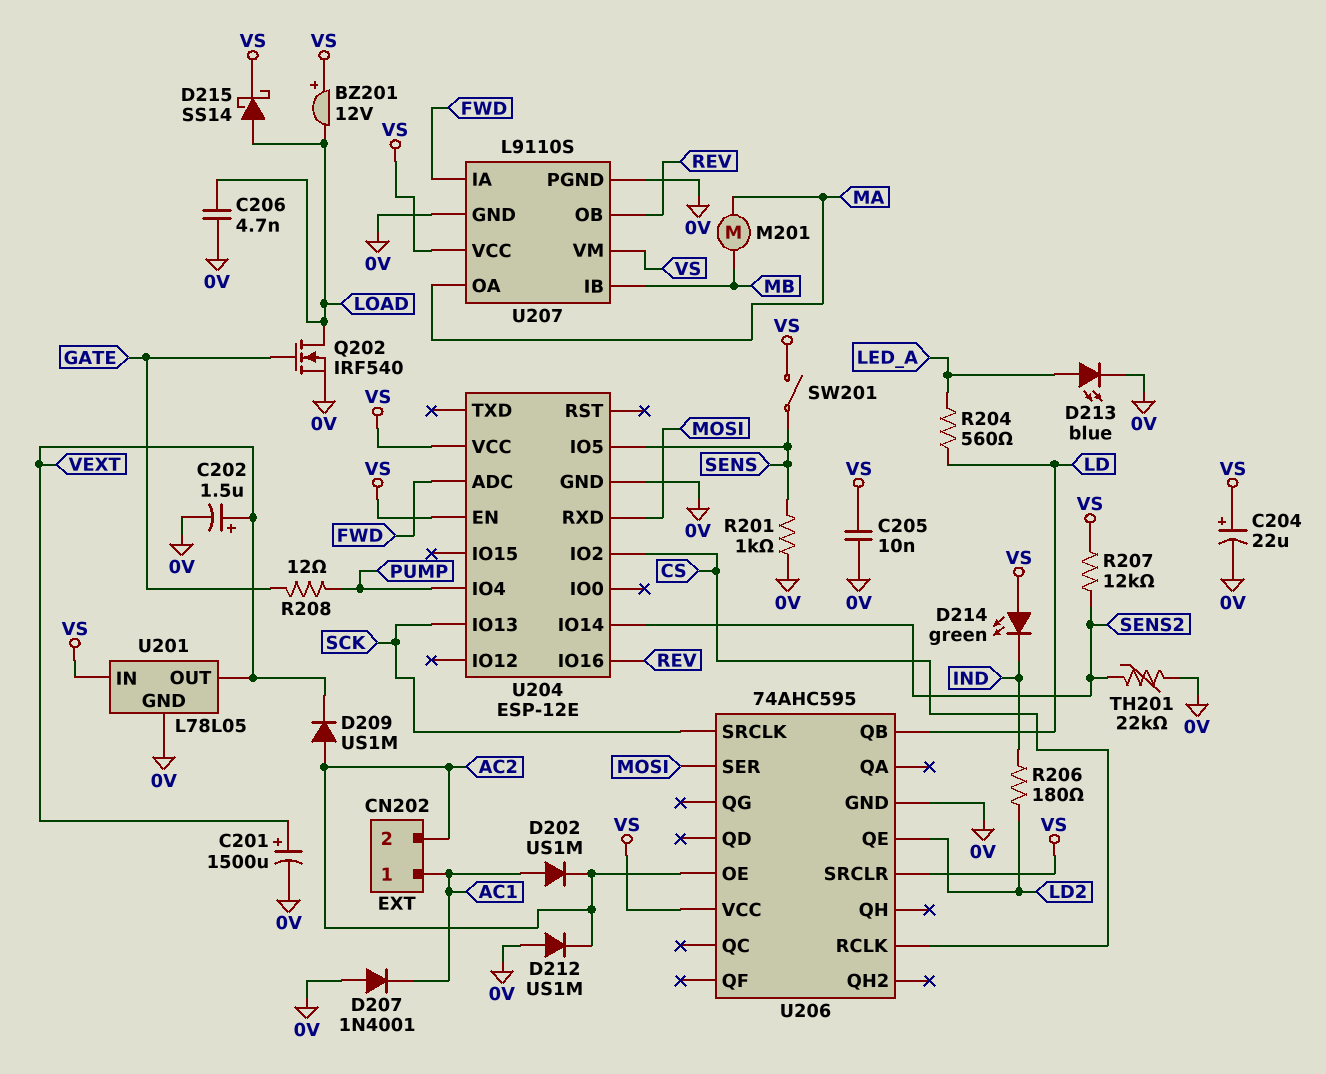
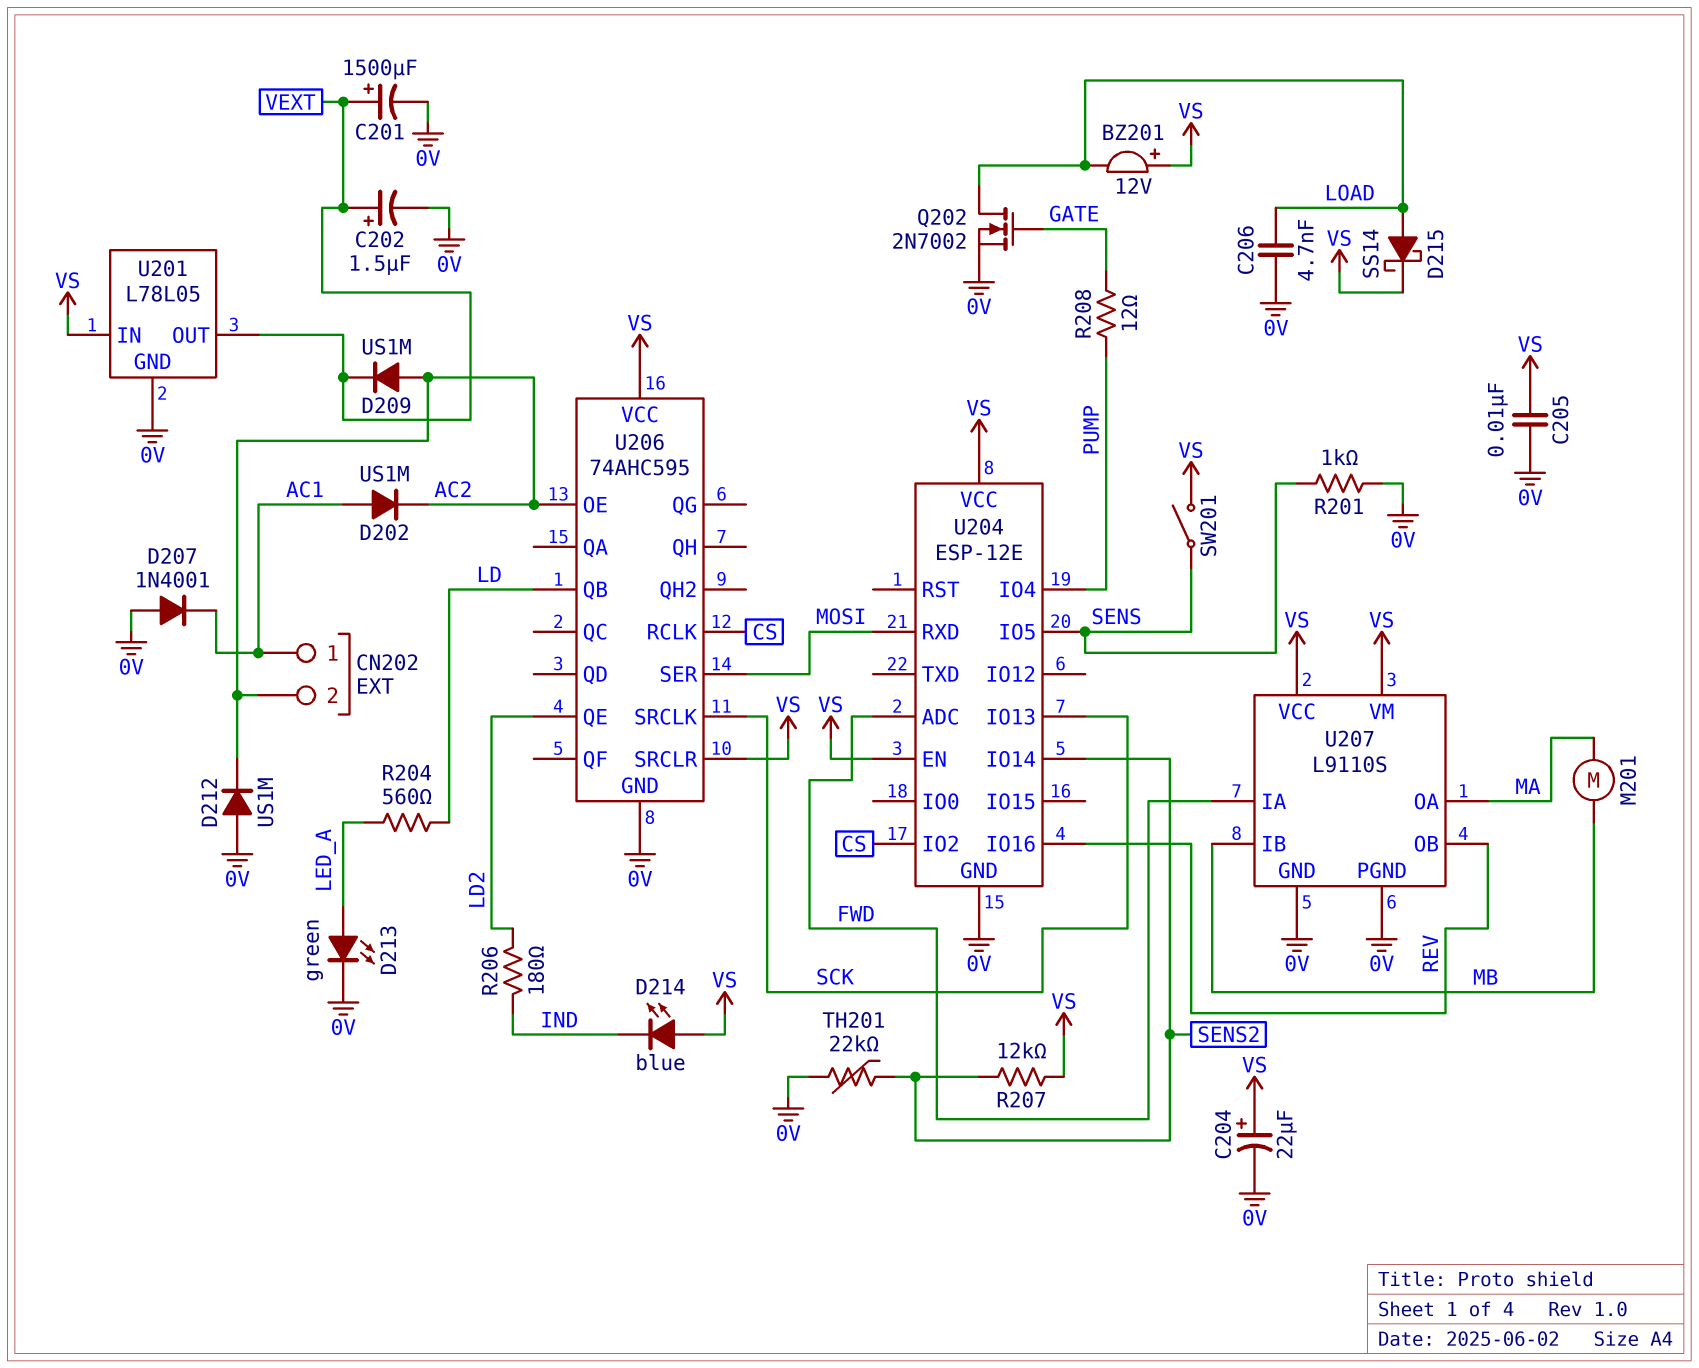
D213: LED blue (A LED_A, K 0V) -> LED green (A LED_A, K 0V)
D214: LED green (A VS, K IND) -> LED blue (A VS, K IND)
Q202: NMOS IRF540 (G GATE, D LOAD, S 0V) -> NMOS 2N7002 (G GATE, D LOAD, S 0V)

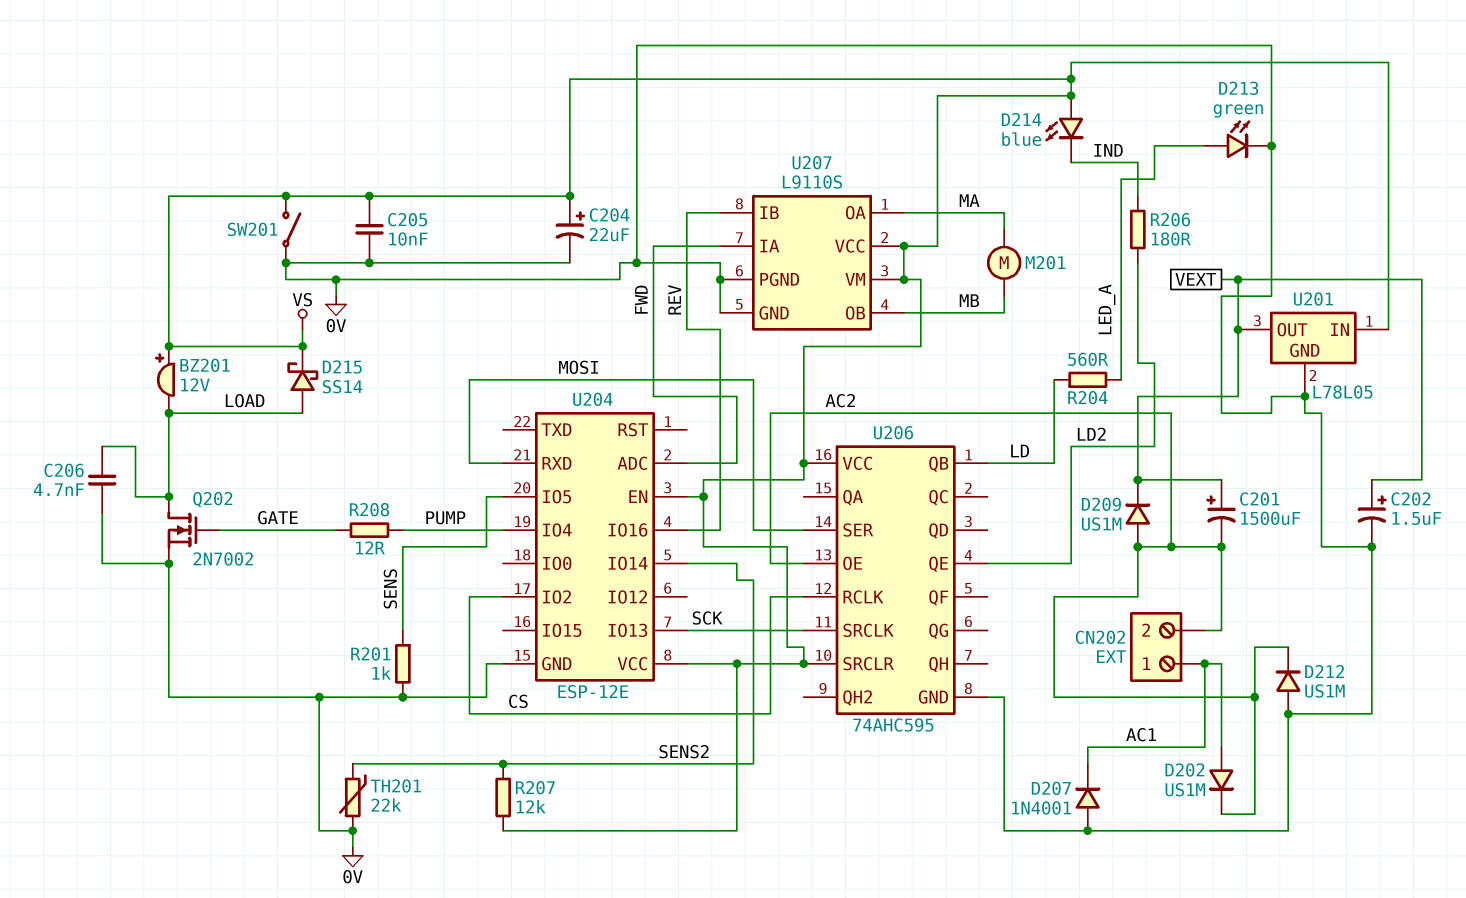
C201: 1500uF (plus VEXT, minus 0V) -> 1500uF (plus VEXT, minus AC2)
SW201: switch (SENS, VS) -> switch (0V, VS)
U207 pin IB: MB -> REV
U207 pin OB: REV -> MB

